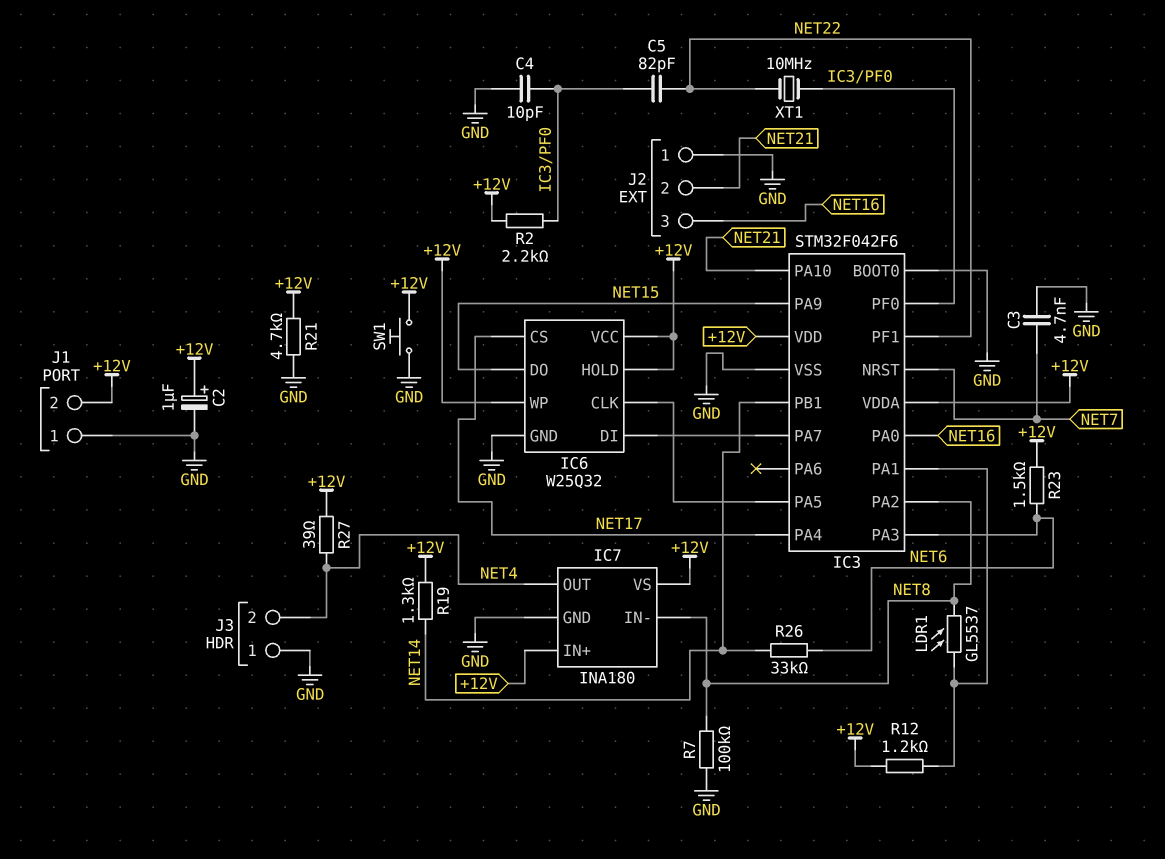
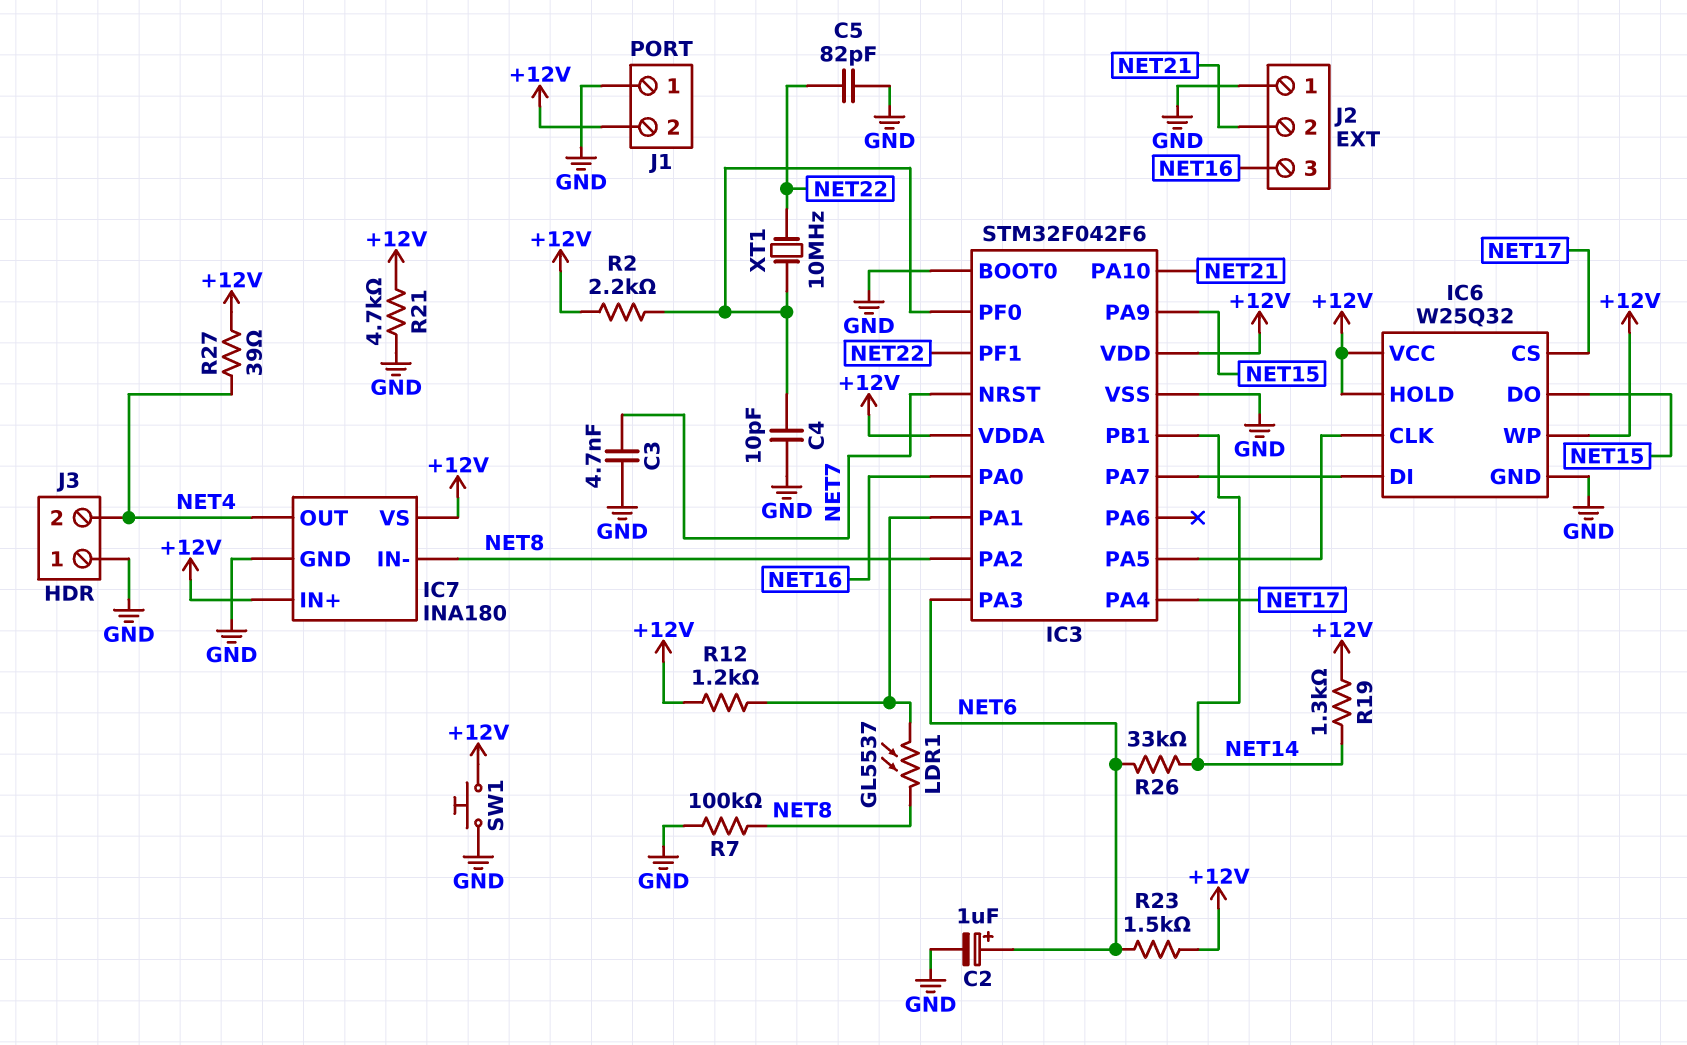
C2: 1uF (plus +12V, minus GND) -> 1uF (plus NET6, minus GND)
C5: 82pF (IC3/PF0, NET22) -> 82pF (GND, NET22)

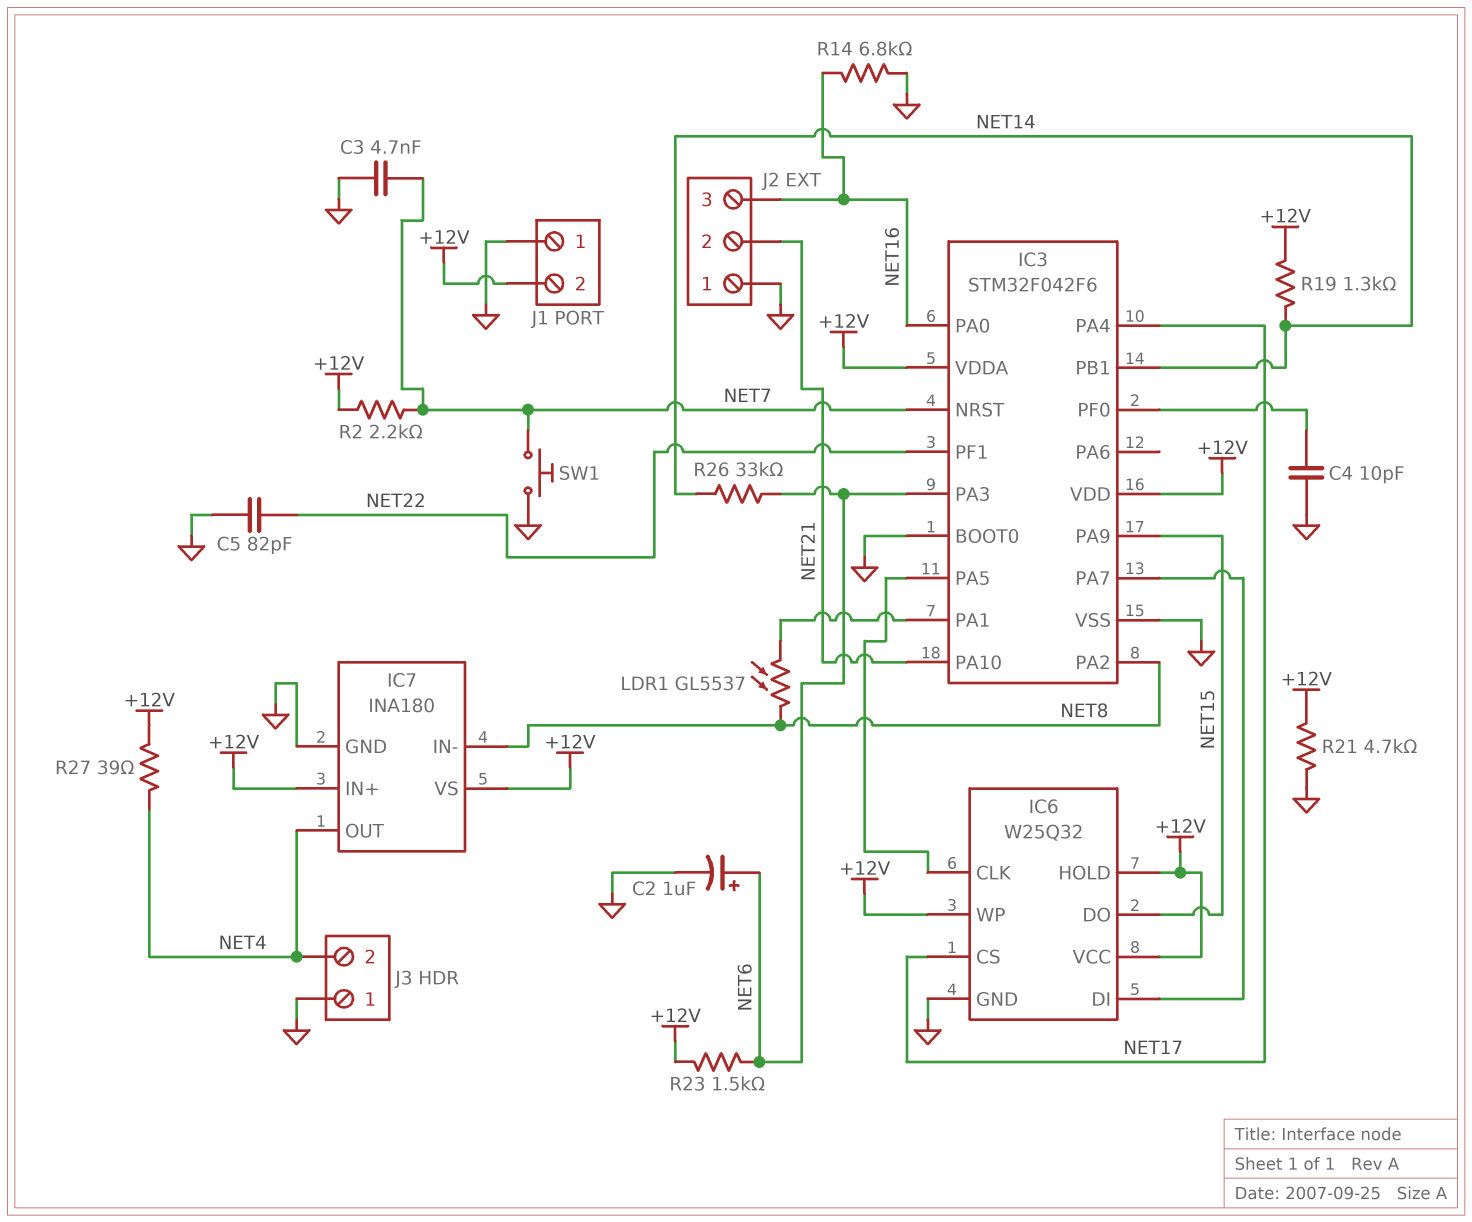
R2: 2.2k (+12V, IC3/PF0) -> 2.2k (+12V, NET7)
R7: 100k (GND, NET8) -> none
R12: 1.2k (+12V, IC3/PA1) -> none
R14: none -> 6.8k (GND, NET16)
SW1: button (+12V, GND) -> button (GND, NET7)
XT1: 10MHz (IC3/PF0, NET22) -> none

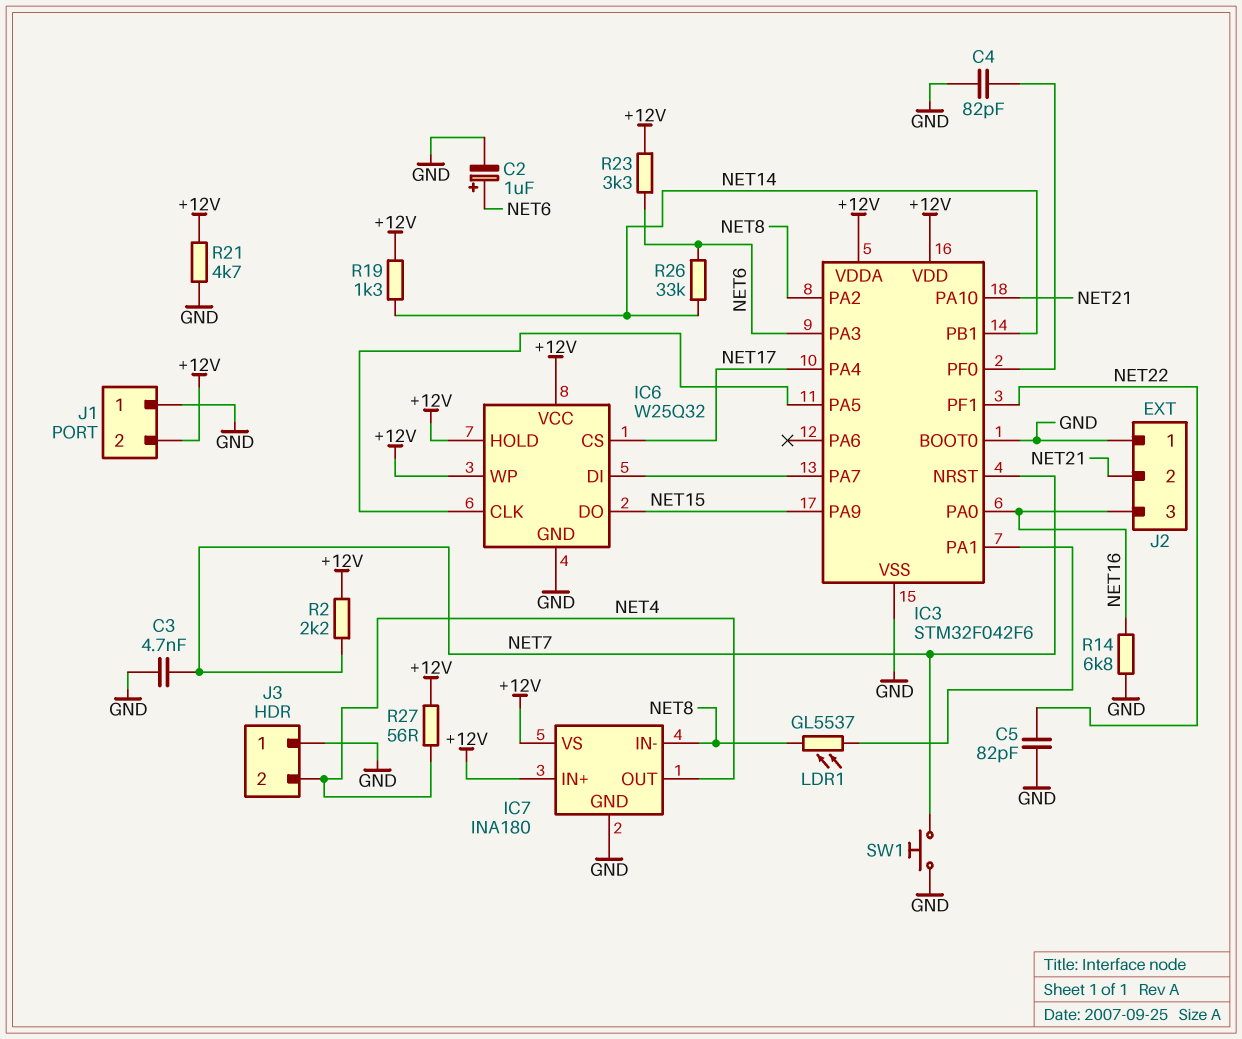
C4: 10pF (GND, IC3/PF0) -> 82pF (GND, IC3/PF0)
R23: 1.5k (+12V, NET6) -> 3.3k (+12V, NET6)
R27: 39 (+12V, NET4) -> 56 (+12V, NET4)

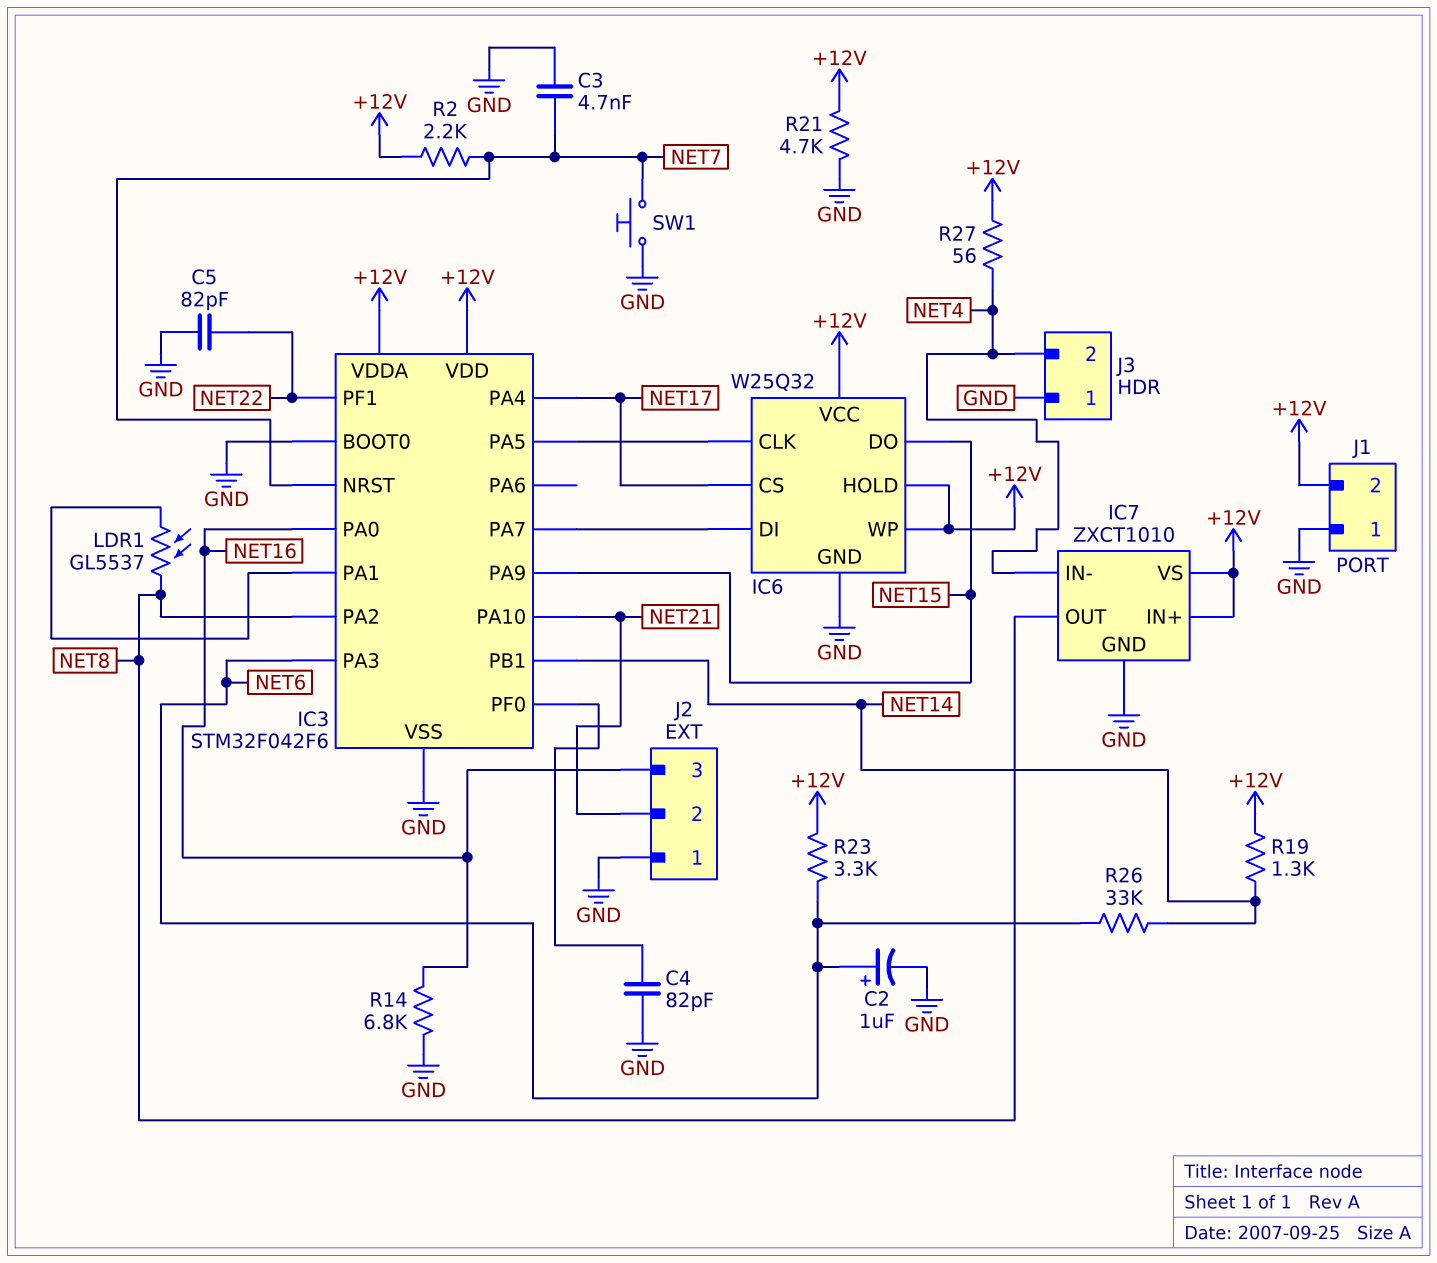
IC7: INA180 -> ZXCT1010
IC7 pin IN-: NET8 -> NET4
IC7 pin OUT: NET4 -> NET8

